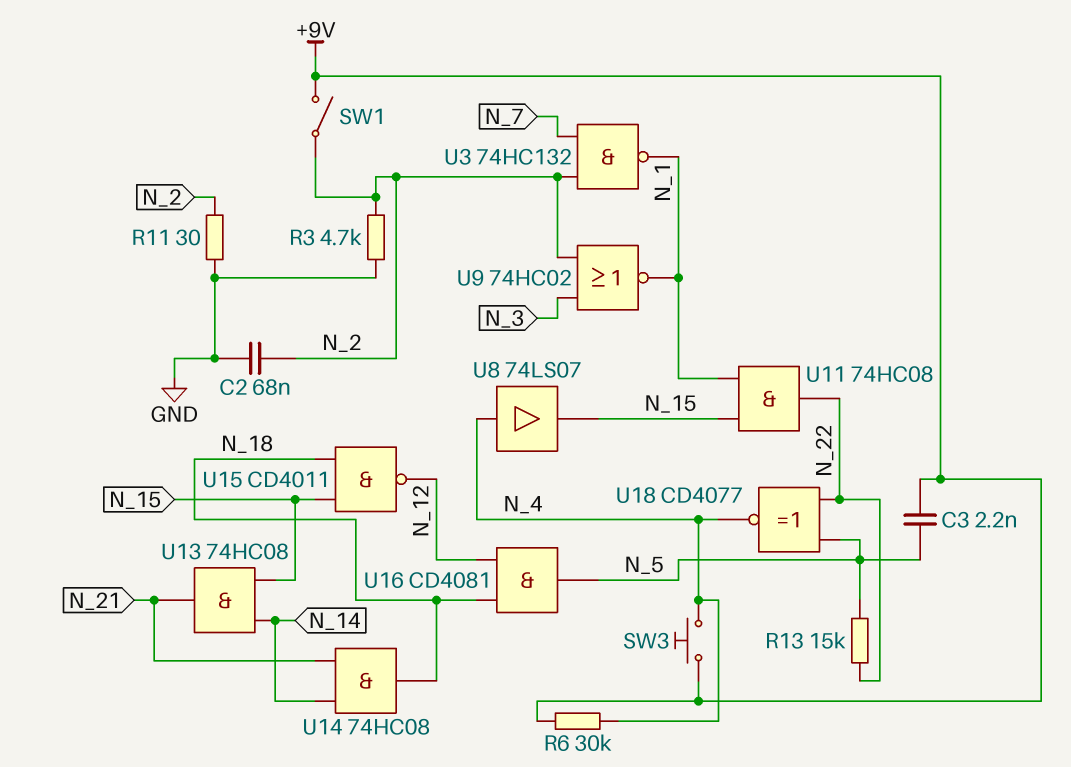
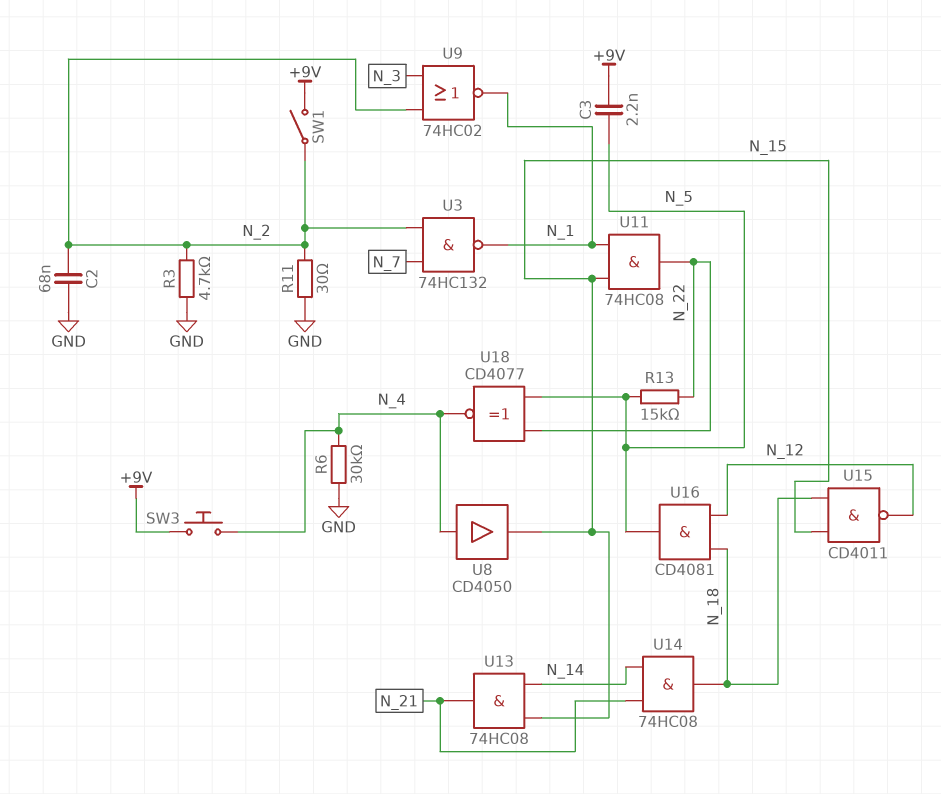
R6: 30k (+9V, N_4) -> 30k (GND, N_4)
U8: buffer 74LS07 (in N_4, out N_15) -> buffer CD4050 (in N_4, out N_15)

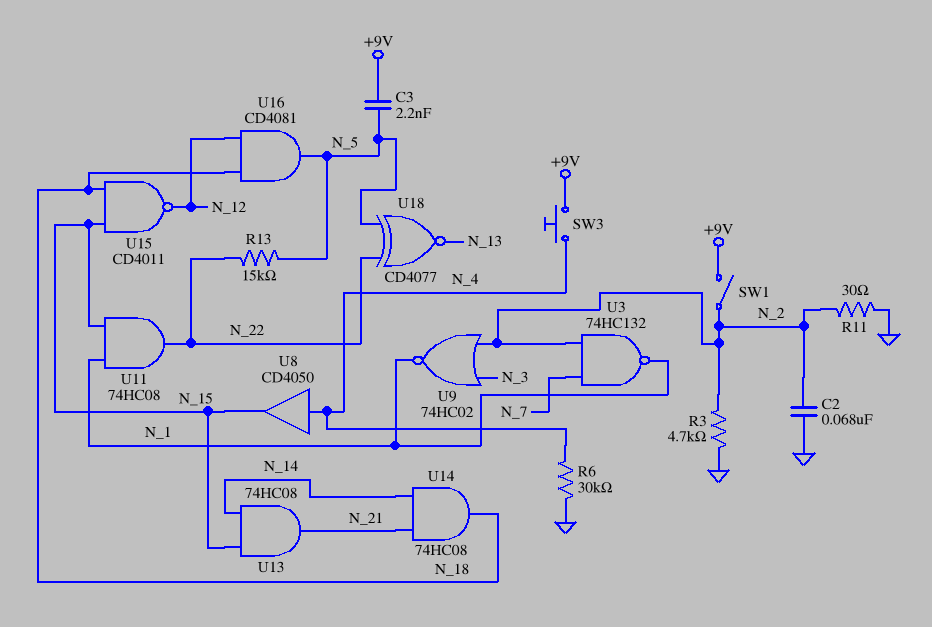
U18: XNOR CD4077 (in N_5, in N_22, out N_4) -> XNOR CD4077 (in N_5, in N_22, out N_13)

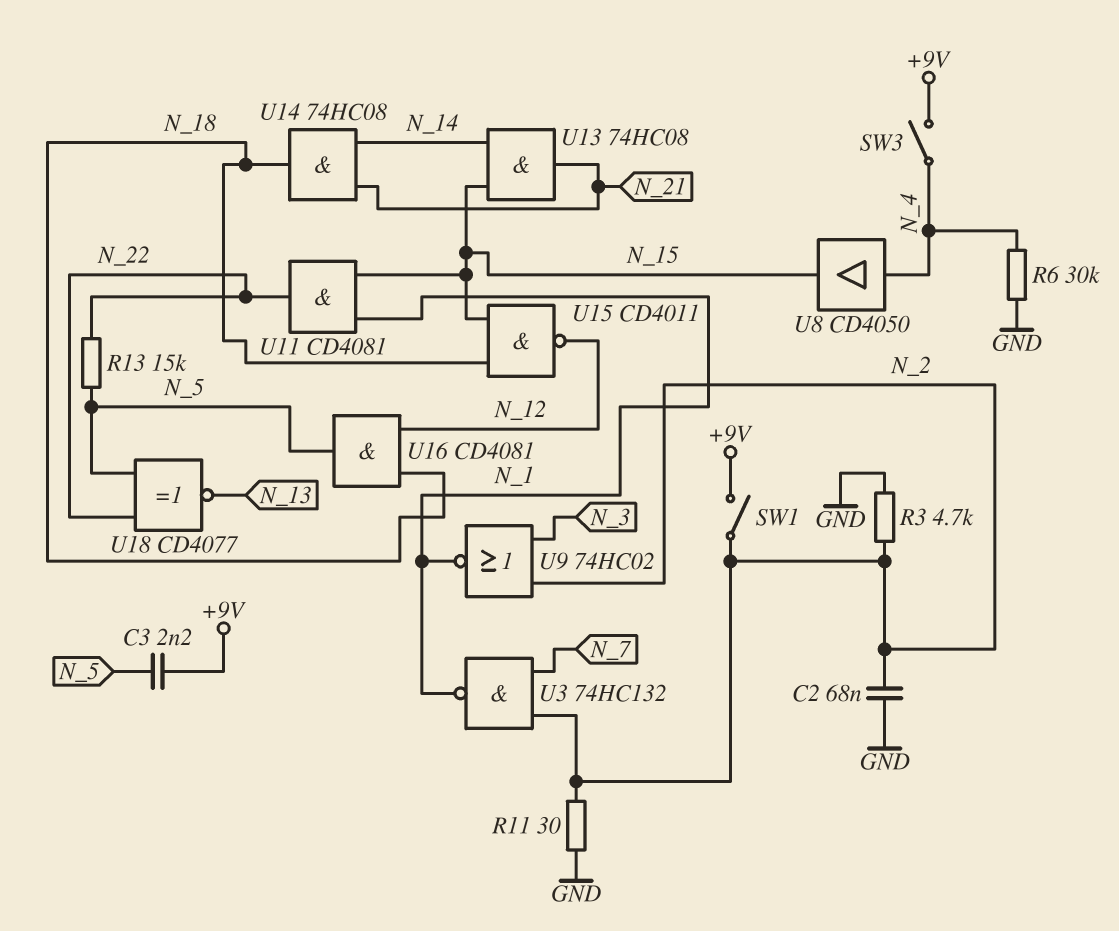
SW3: button (+9V, N_4) -> switch (+9V, N_4)
U11: AND 74HC08 (in N_1, in N_15, out N_22) -> AND CD4081 (in N_1, in N_15, out N_22)

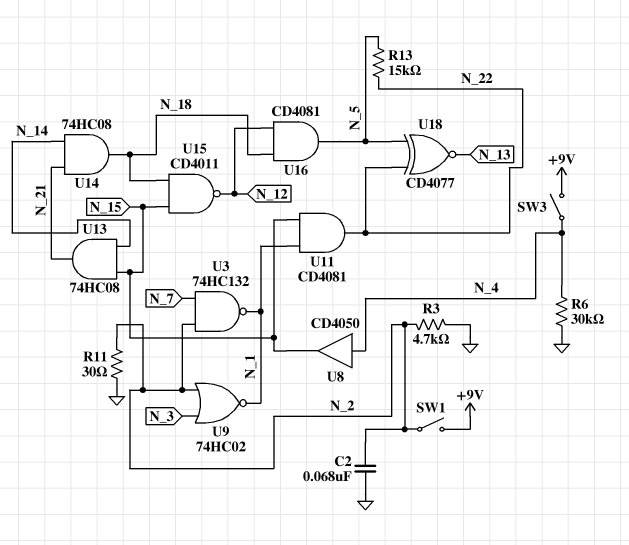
C3: 2.2nF (+9V, N_5) -> none

